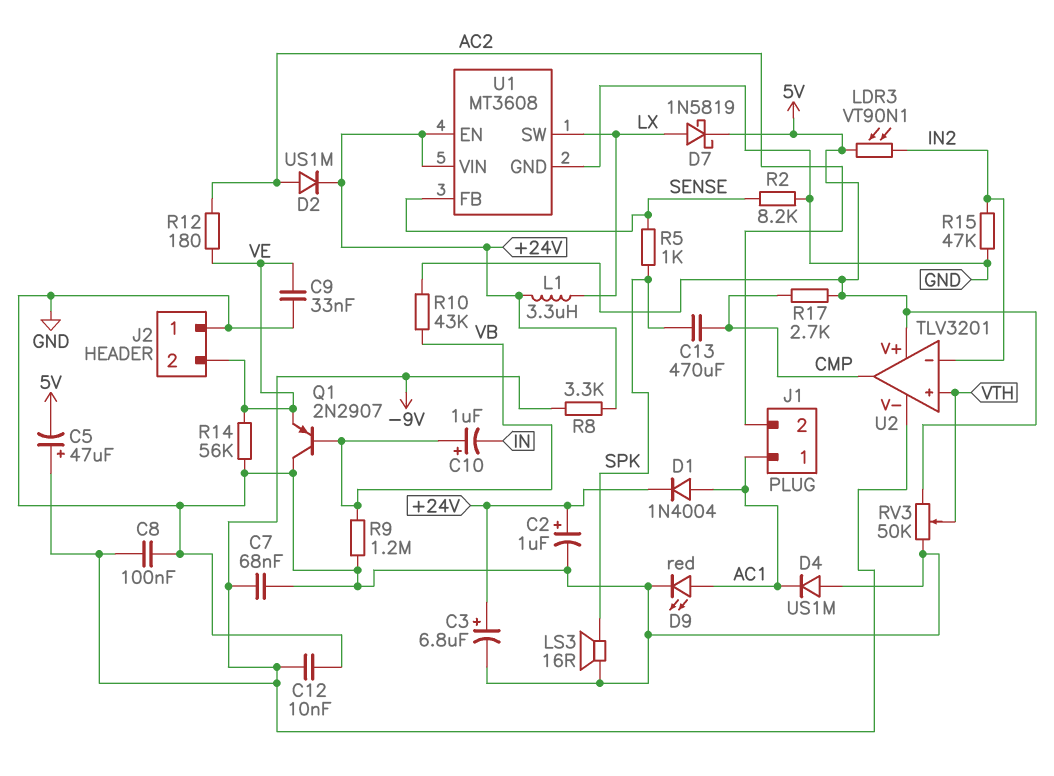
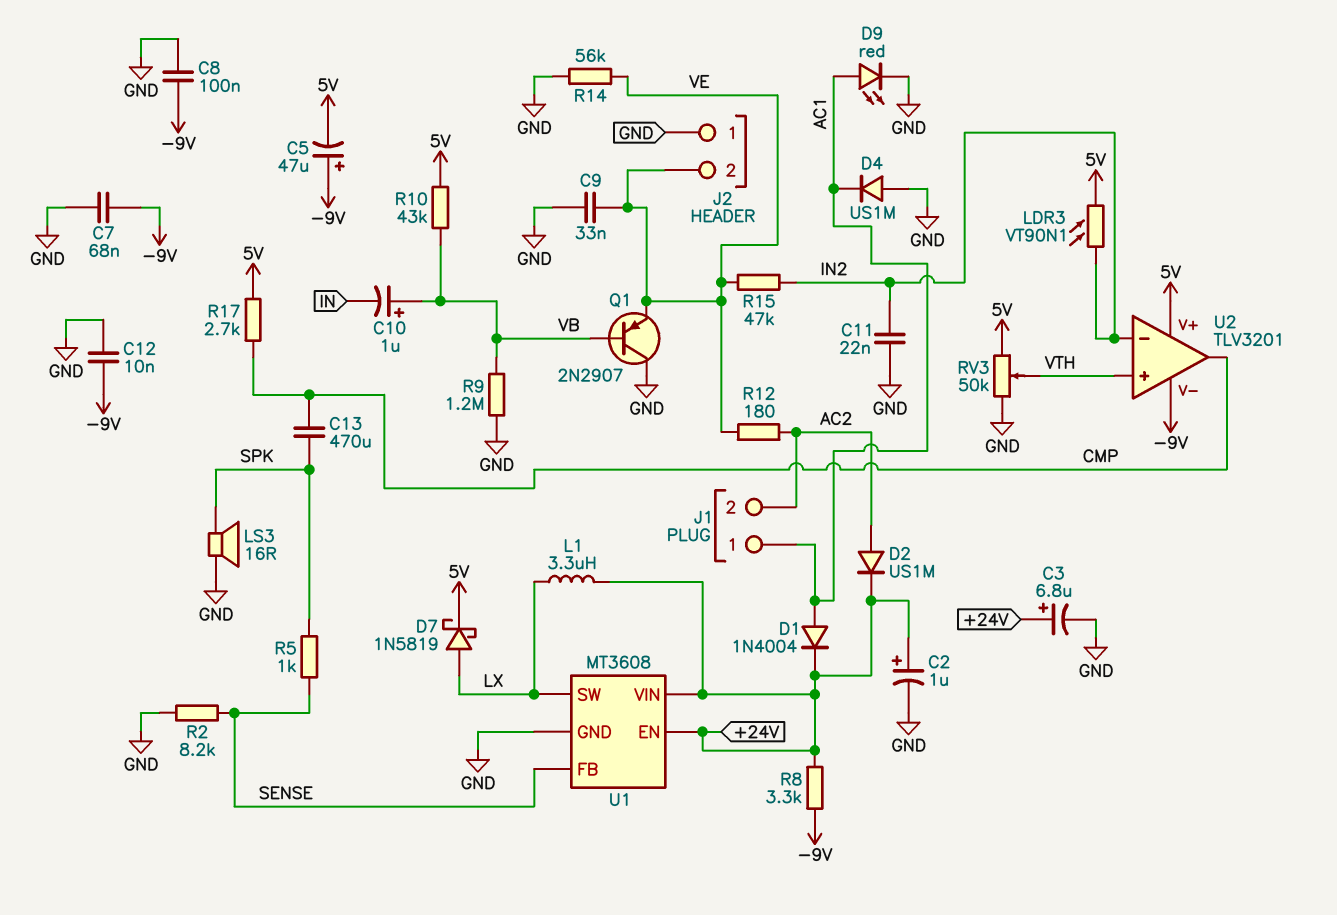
C11: none -> 22nF (GND, IN2)
R15: 47k (GND, IN2) -> 47k (IN2, VE)

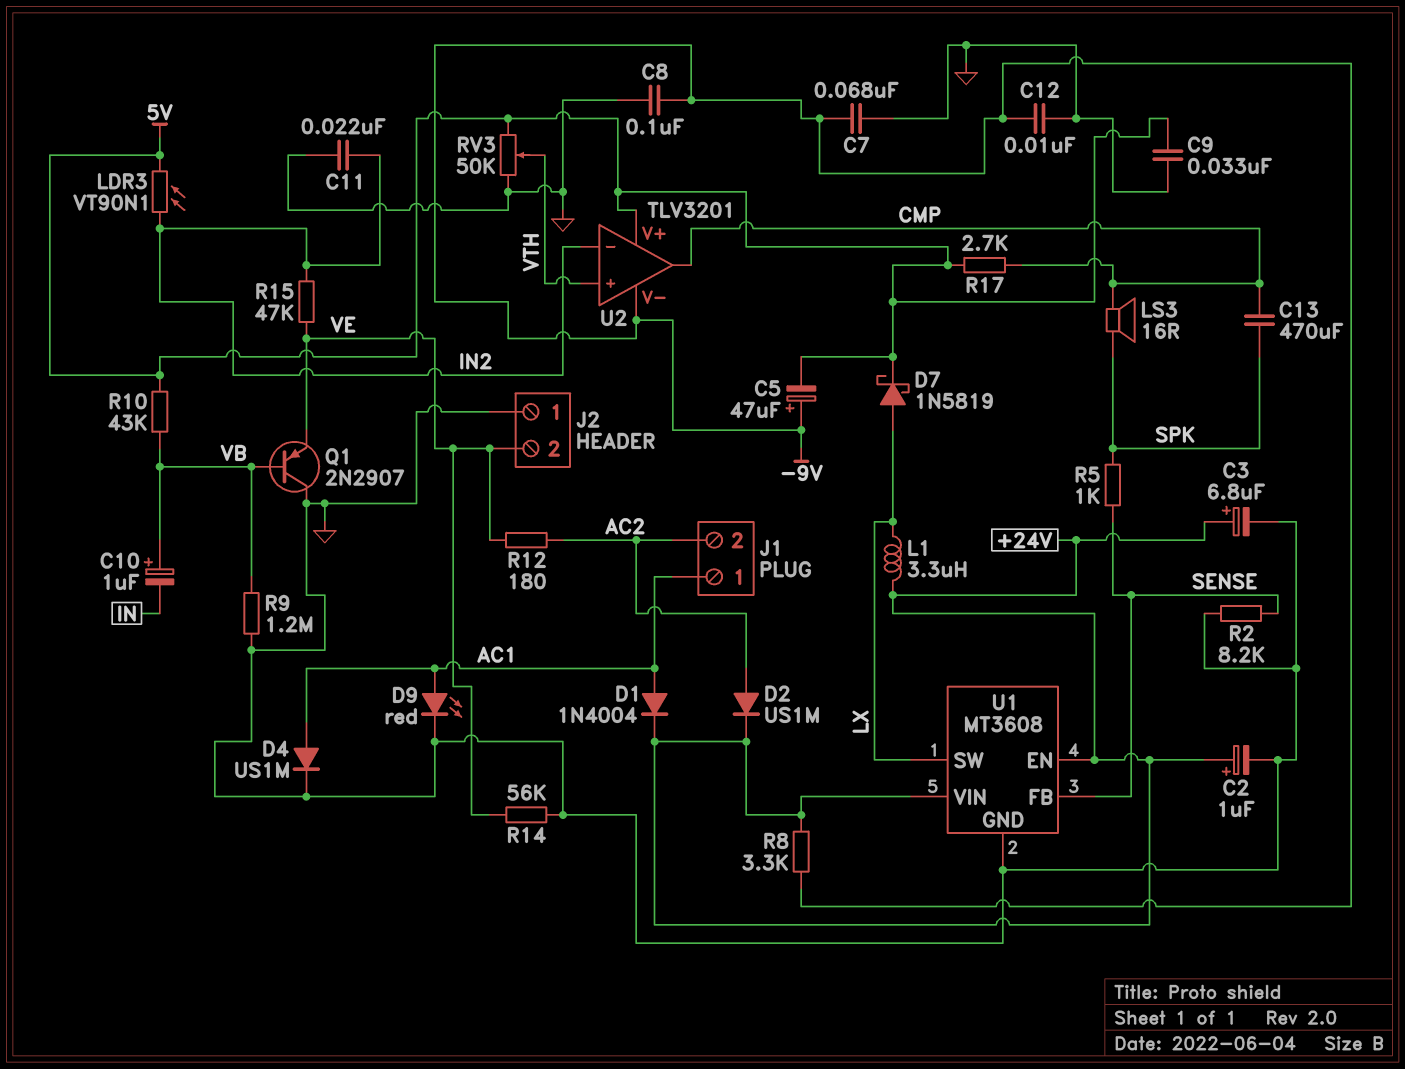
C9: 33nF (GND, VE) -> 33nF (5V, GND)
D4: diode US1M (A GND, K AC1) -> diode US1M (A AC1, K GND)
LS3: speaker 16R (GND, SPK) -> speaker 16R (CMP, SPK)

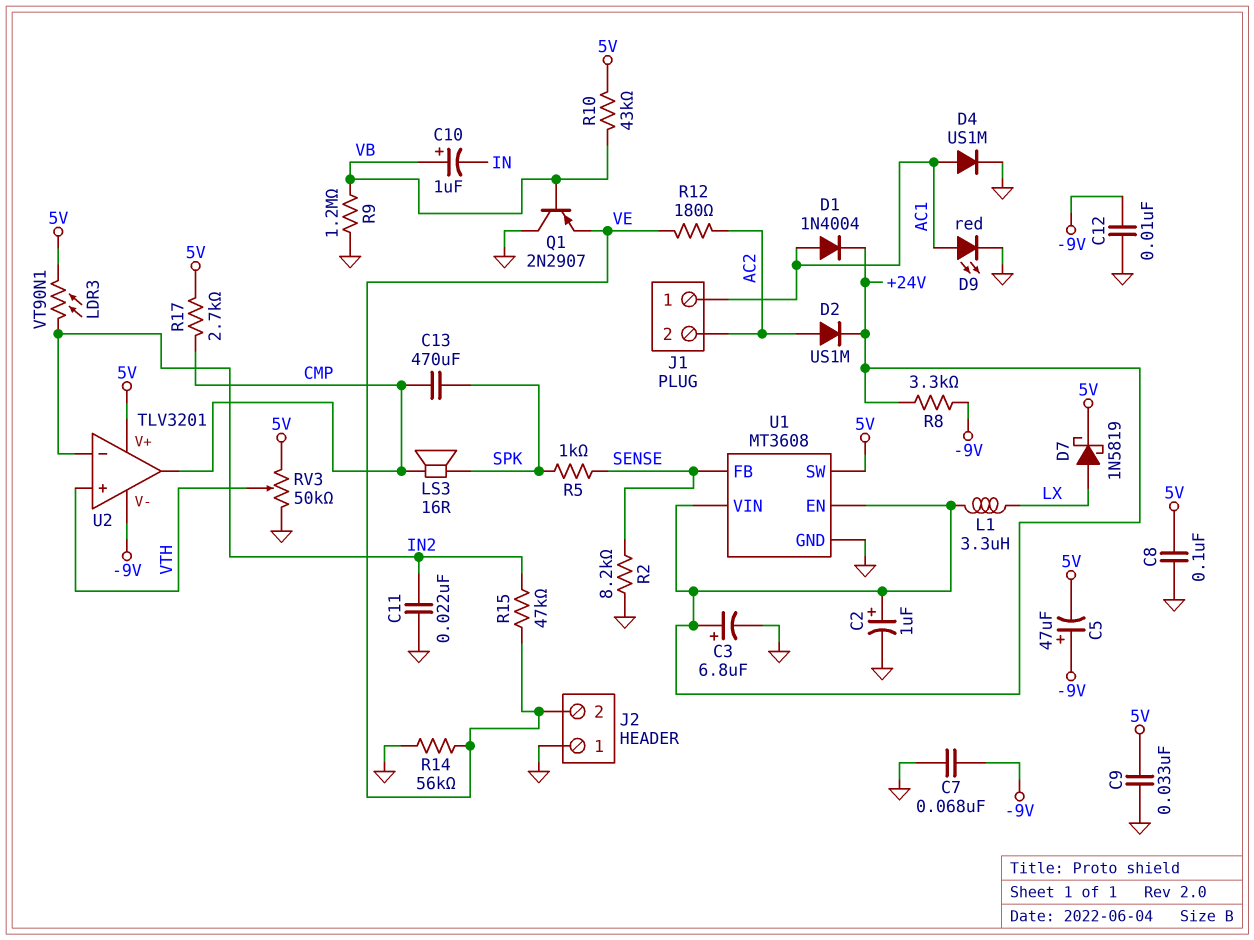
C8: 100nF (-9V, GND) -> 100nF (5V, GND)
U1 pin SW: LX -> 5V

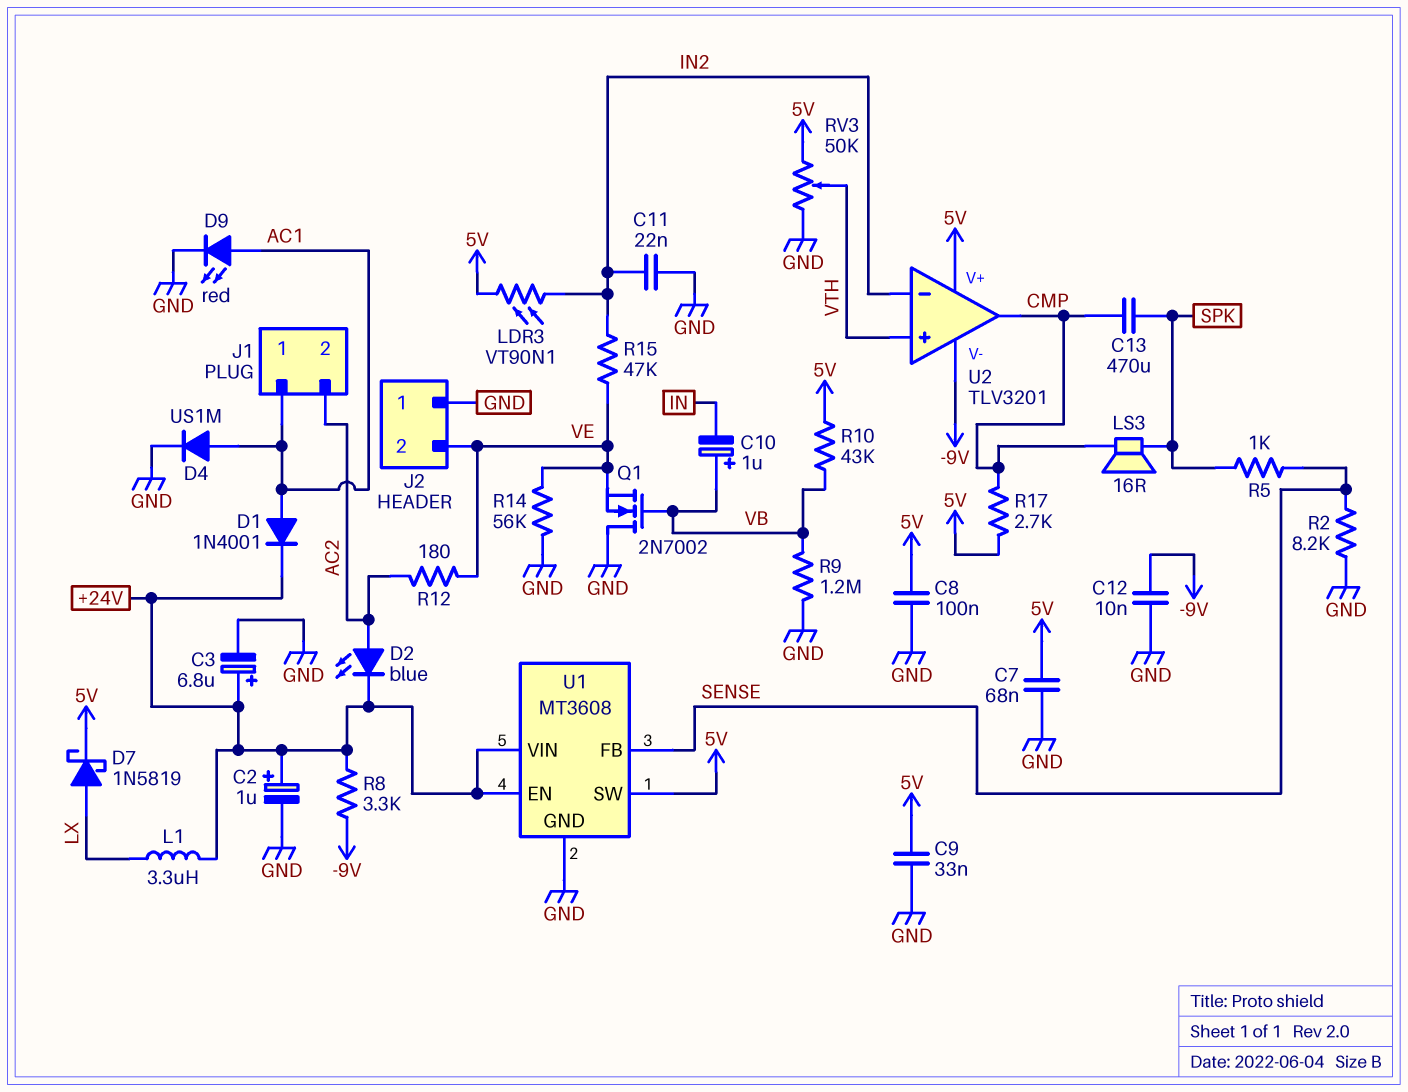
C5: 47uF (plus -9V, minus 5V) -> none
C7: 68nF (-9V, GND) -> 68nF (5V, GND)
D1: diode 1N4004 (A AC1, K +24V) -> diode 1N4001 (A AC1, K +24V)
D2: diode US1M (A AC2, K +24V) -> LED blue (A AC2, K +24V)
Q1: PNP 2N2907 (B VB, C GND, E VE) -> NMOS 2N7002 (G VB, D GND, S VE)

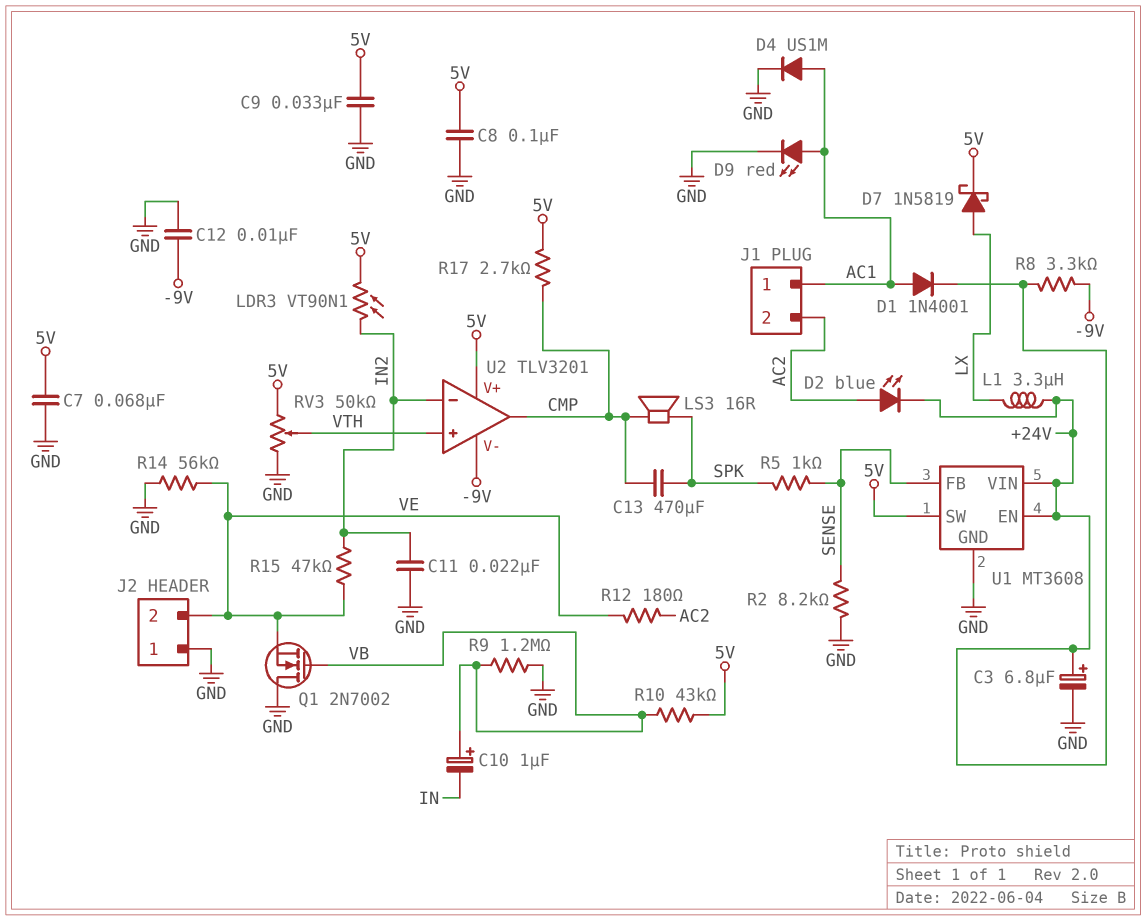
C2: 1uF (plus +24V, minus GND) -> none

